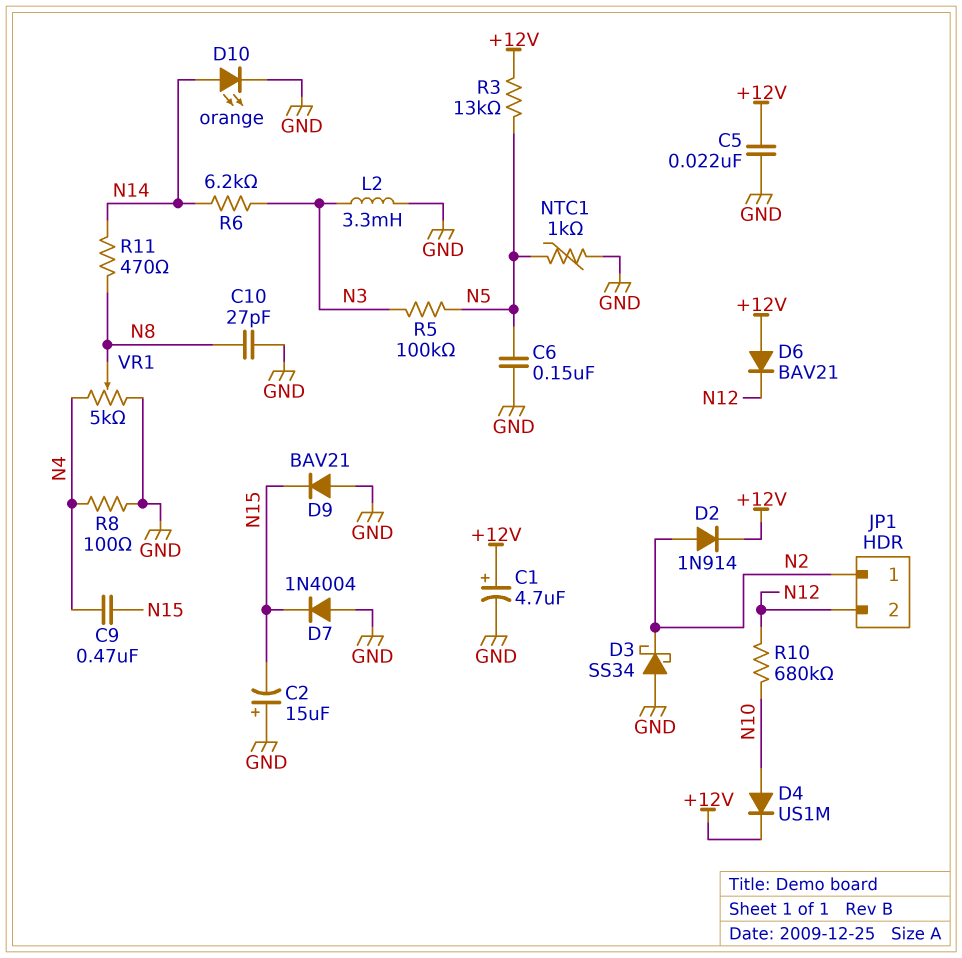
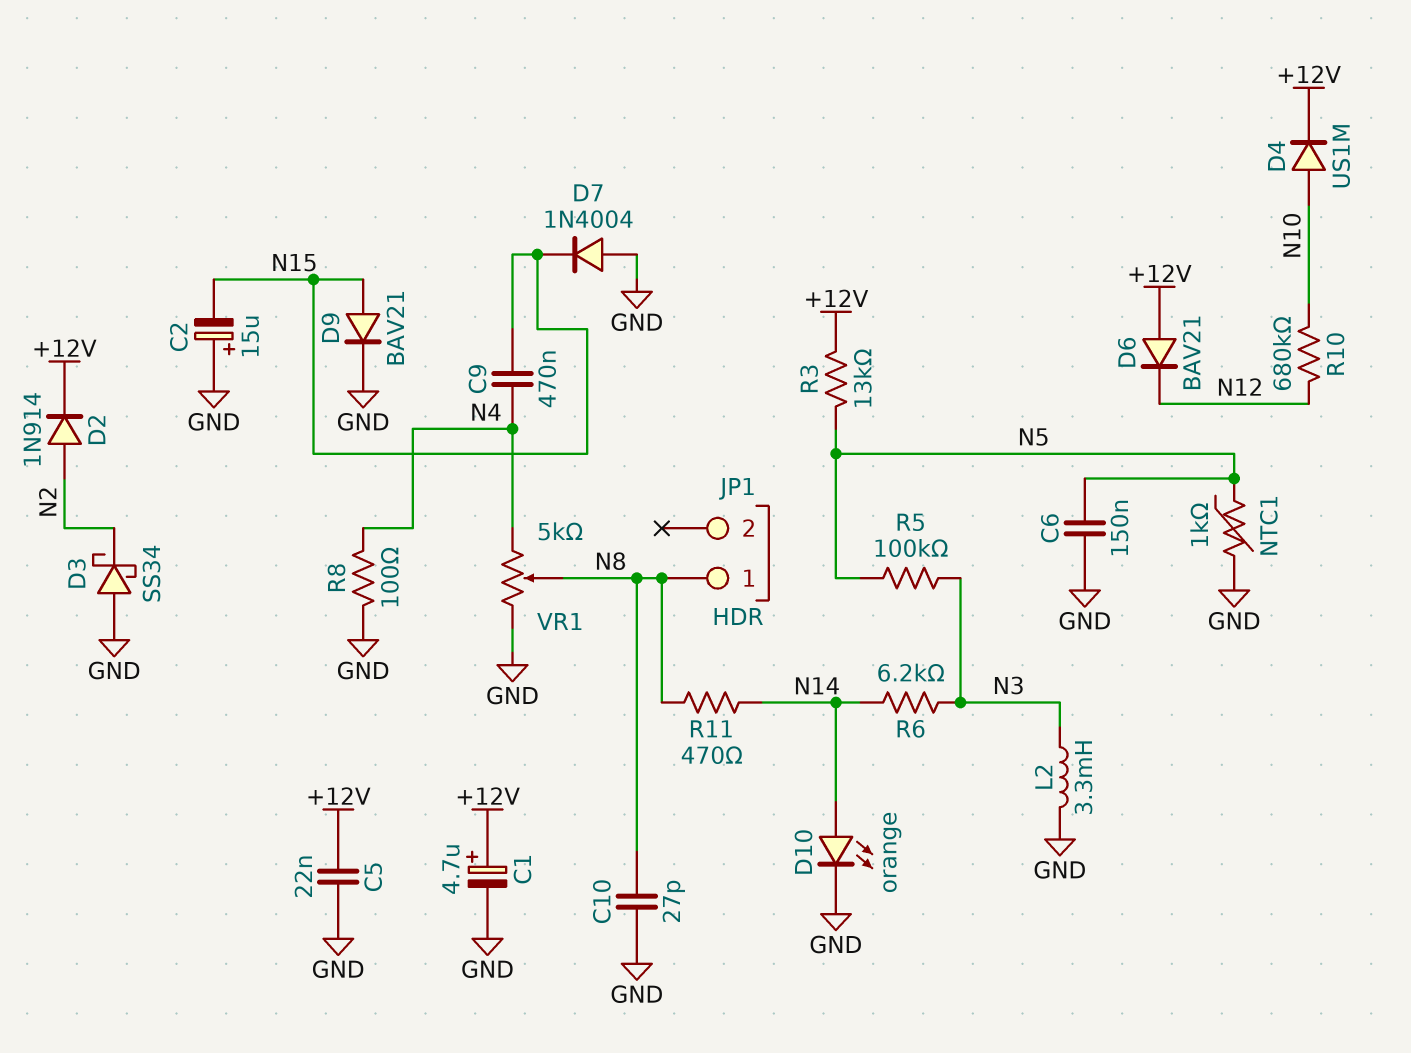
D9: diode BAV21 (A GND, K N15) -> diode BAV21 (A N15, K GND)
JP1 pin 1: N2 -> N8
JP1 pin 2: N12 -> none

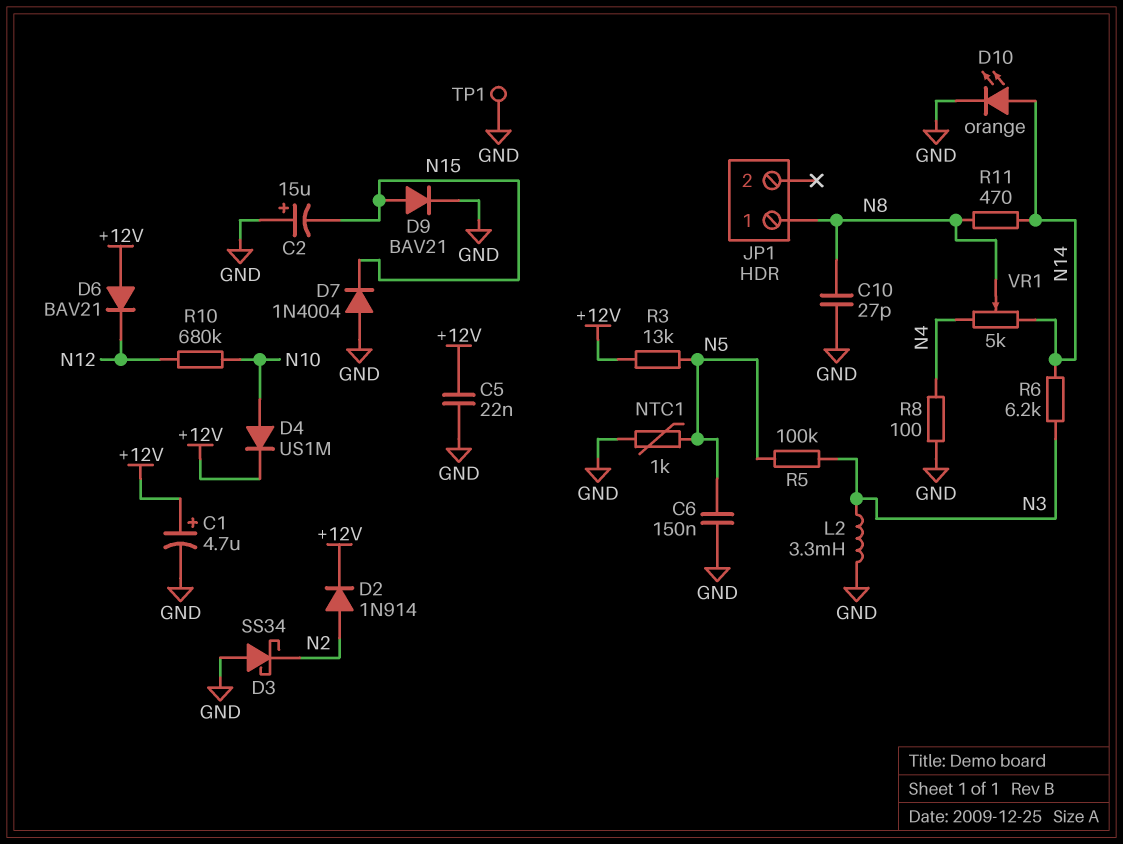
C9: 470nF (N4, N15) -> none
TP1: none -> test point (GND)
VR1: 5k (GND, N4, wiper N8) -> 5k (N4, N14, wiper N8)

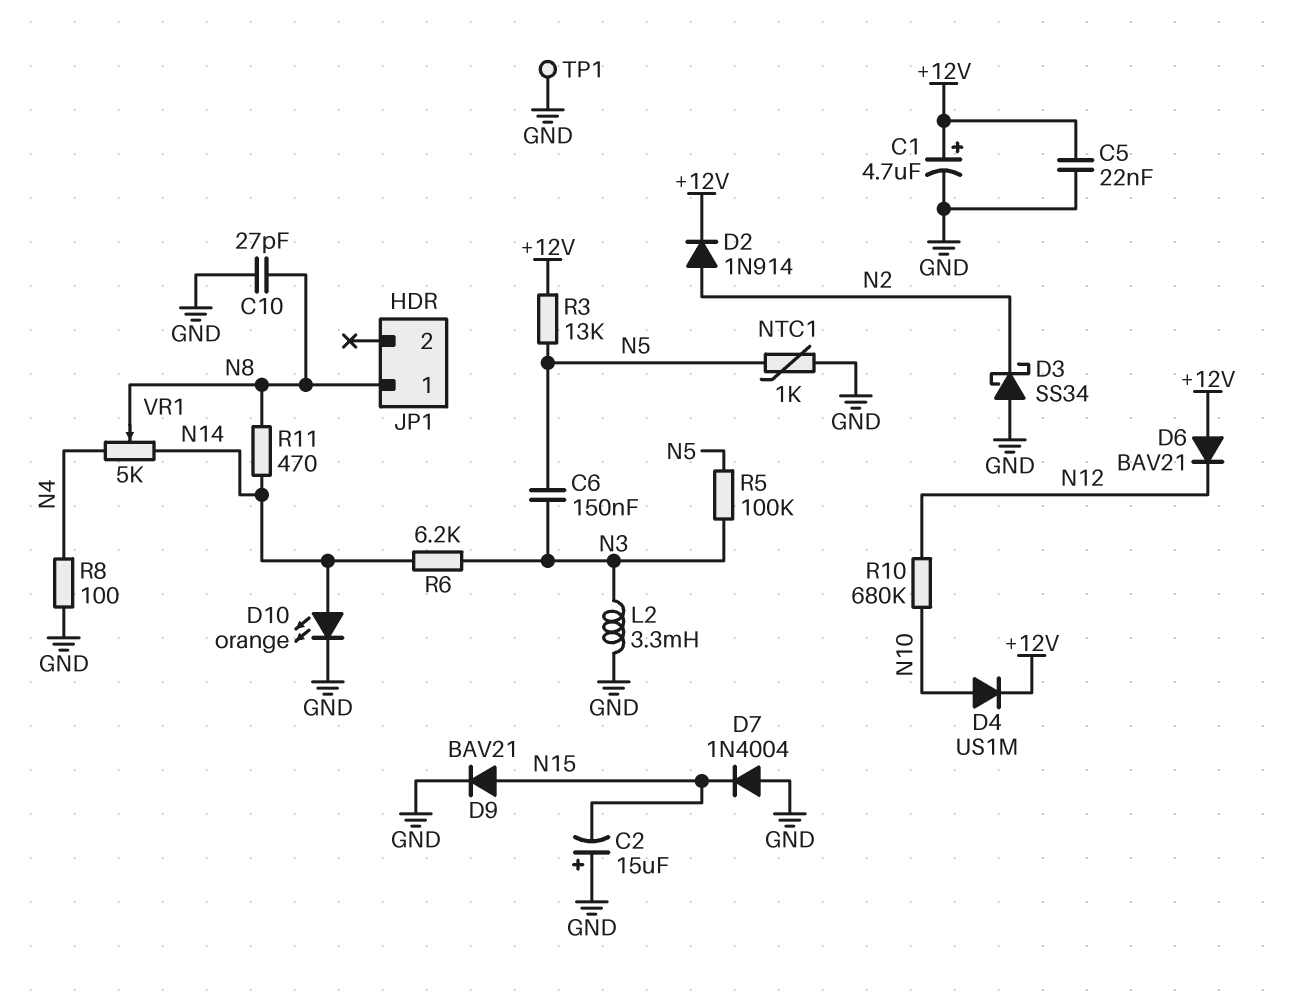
C6: 150nF (GND, N5) -> 150nF (N3, N5)

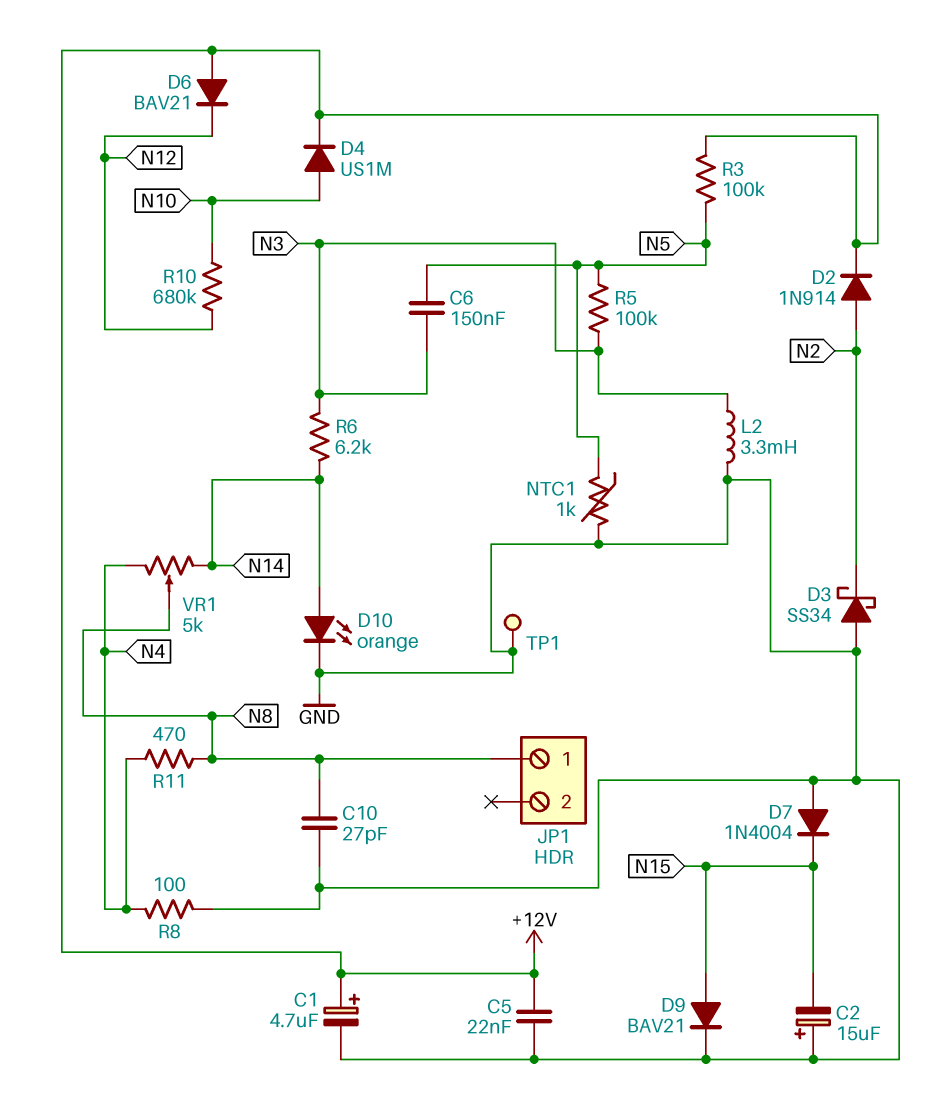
R3: 13k (+12V, N5) -> 100k (+12V, N5)
R11: 470 (N8, N14) -> 470 (N4, N8)

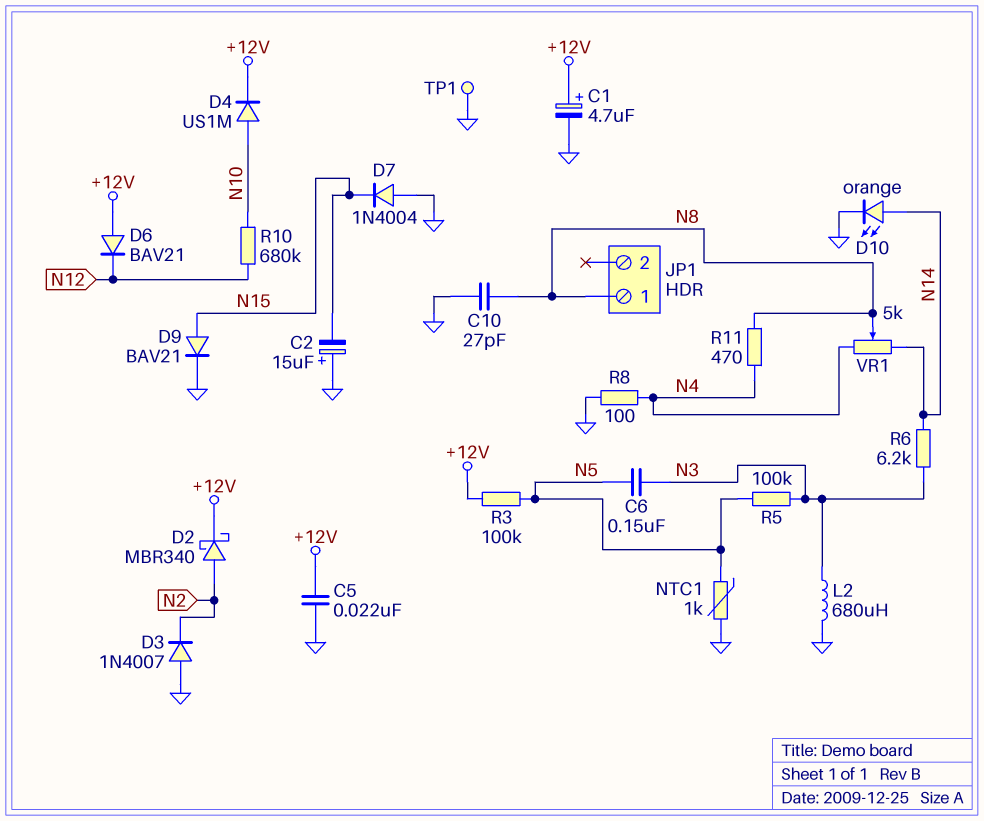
D2: diode 1N914 (A N2, K +12V) -> schottky MBR340 (A N2, K +12V)
D3: schottky SS34 (A GND, K N2) -> diode 1N4007 (A GND, K N2)
L2: 3.3mH (GND, N3) -> 680uH (GND, N3)

